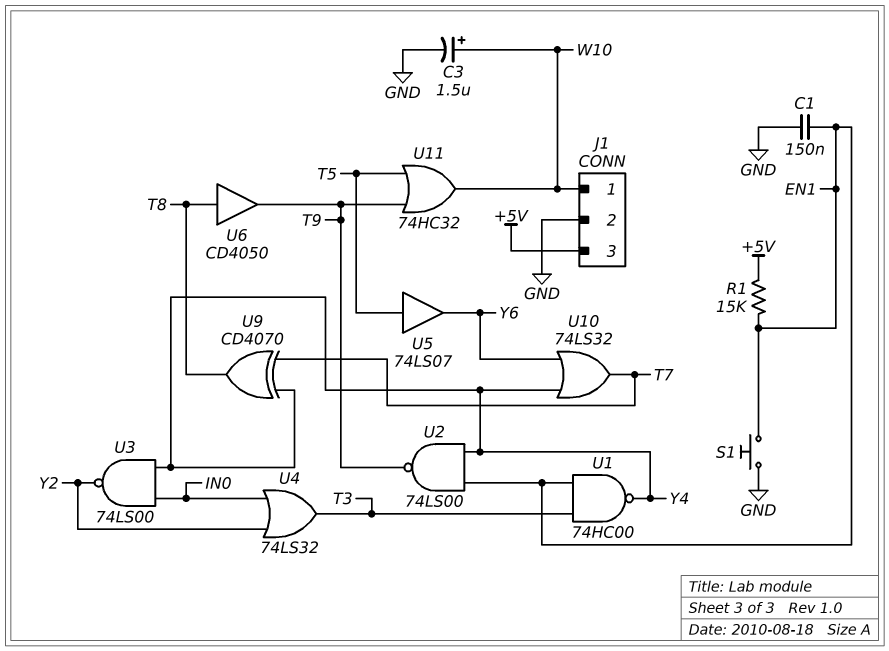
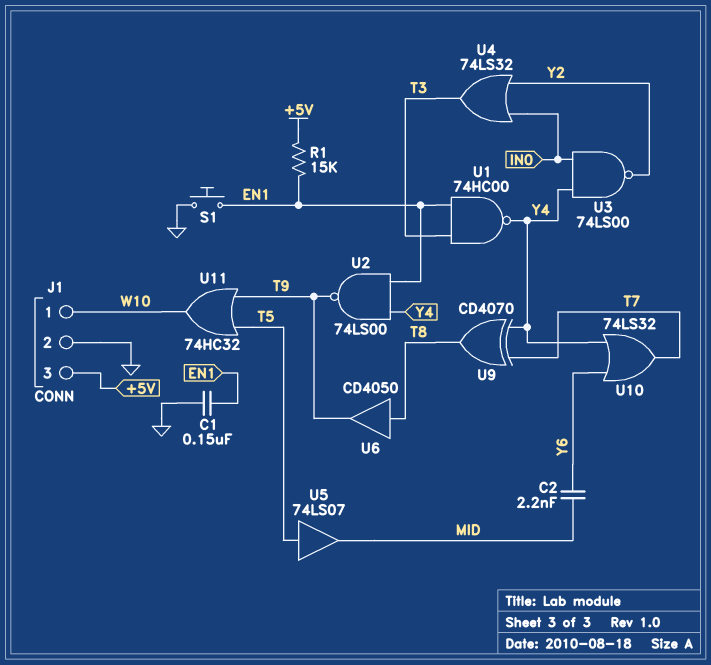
C2: none -> 2.2nF (MID, Y6)
C3: 1.5uF (plus W10, minus GND) -> none
U5: buffer 74LS07 (in T5, out Y6) -> buffer 74LS07 (in T5, out MID)

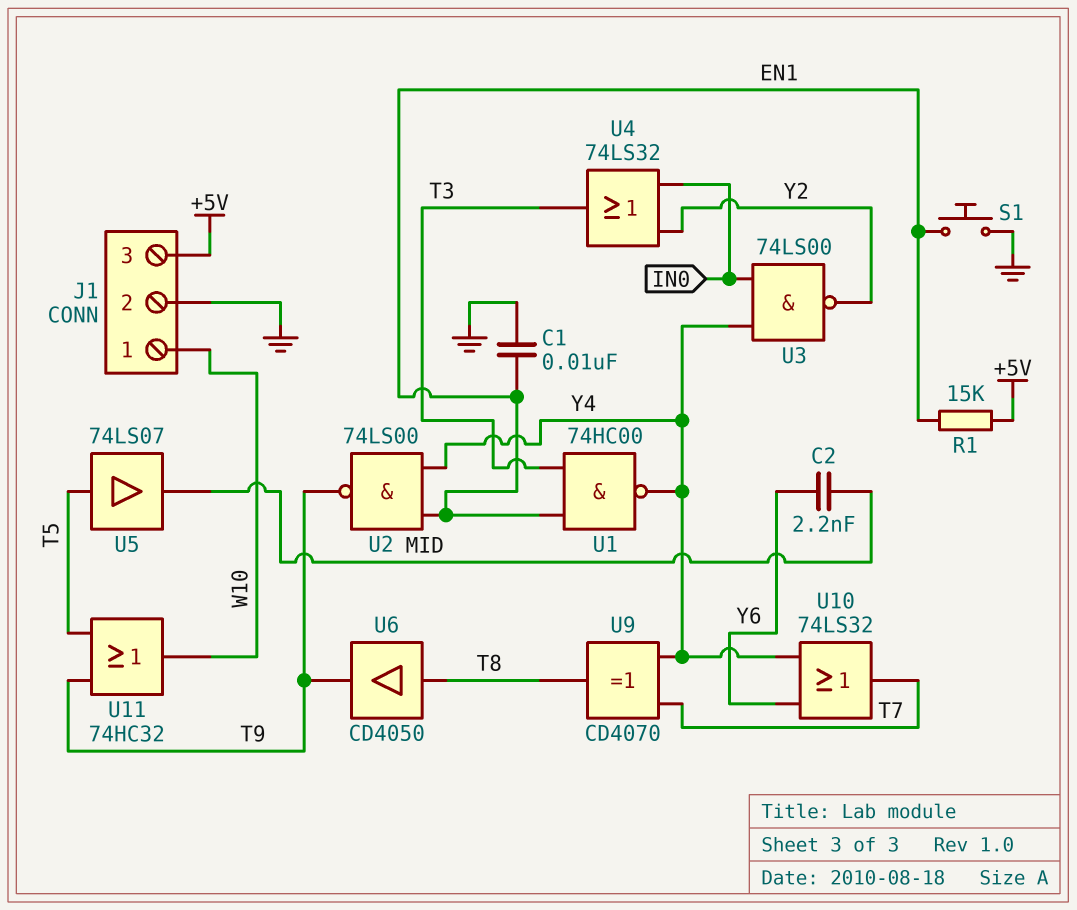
C1: 150nF (EN1, GND) -> 10nF (EN1, GND)

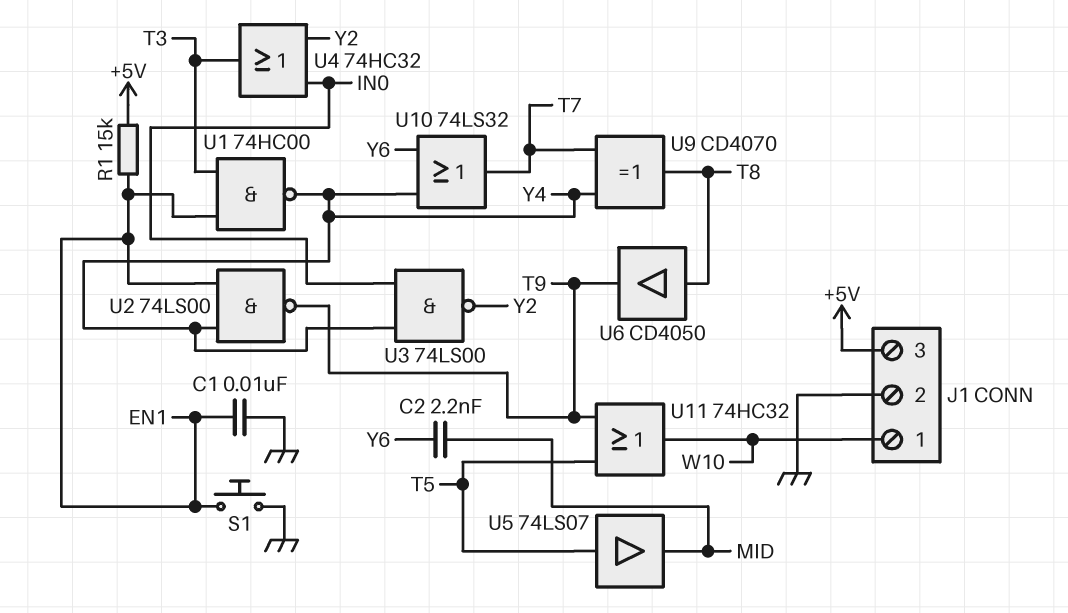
U4: OR 74LS32 (in IN0, in Y2, out T3) -> OR 74HC32 (in IN0, in Y2, out T3)

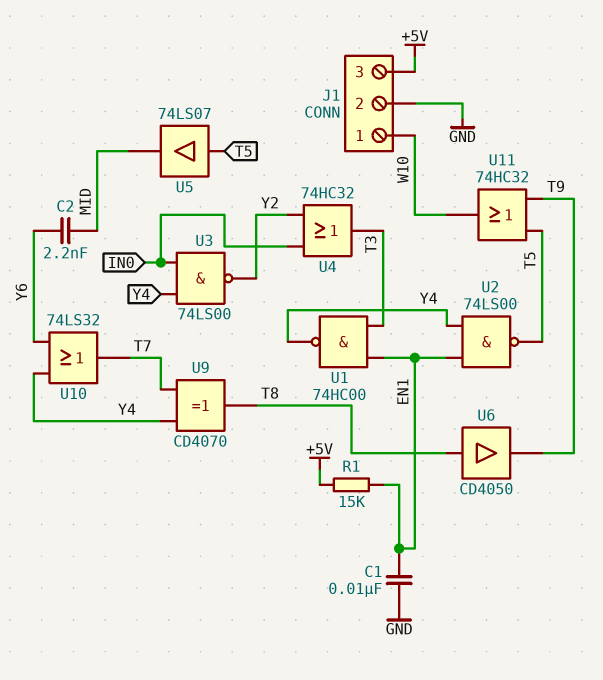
S1: button (EN1, GND) -> none
U2: NAND 74LS00 (in EN1, in Y4, out T9) -> NAND 74LS00 (in EN1, in Y4, out T5)

